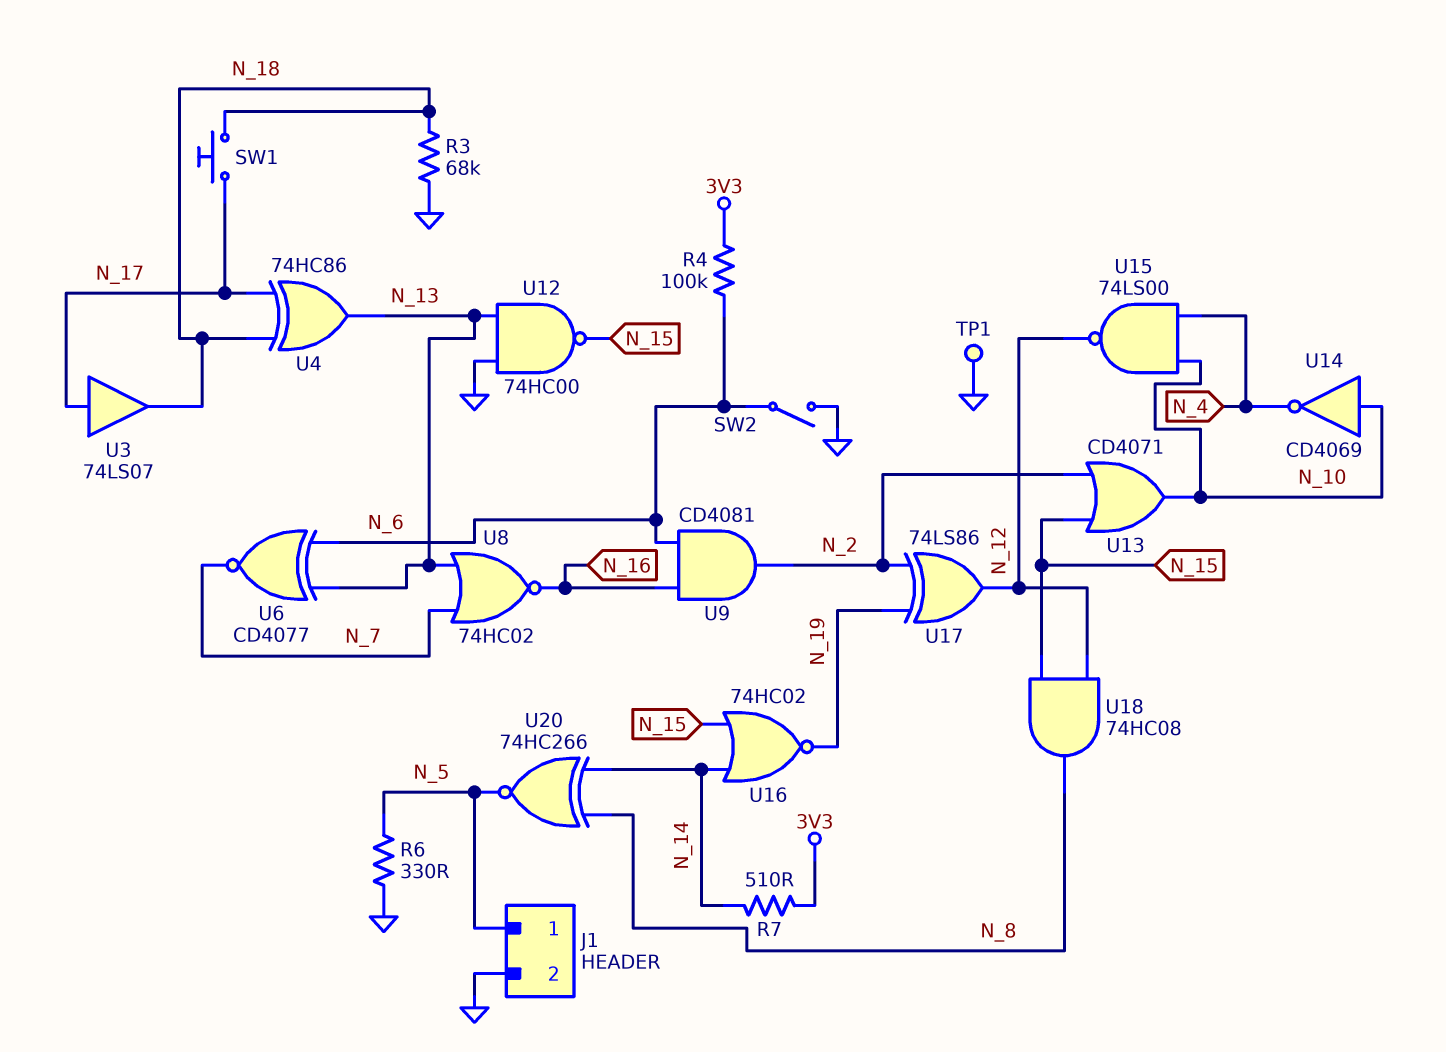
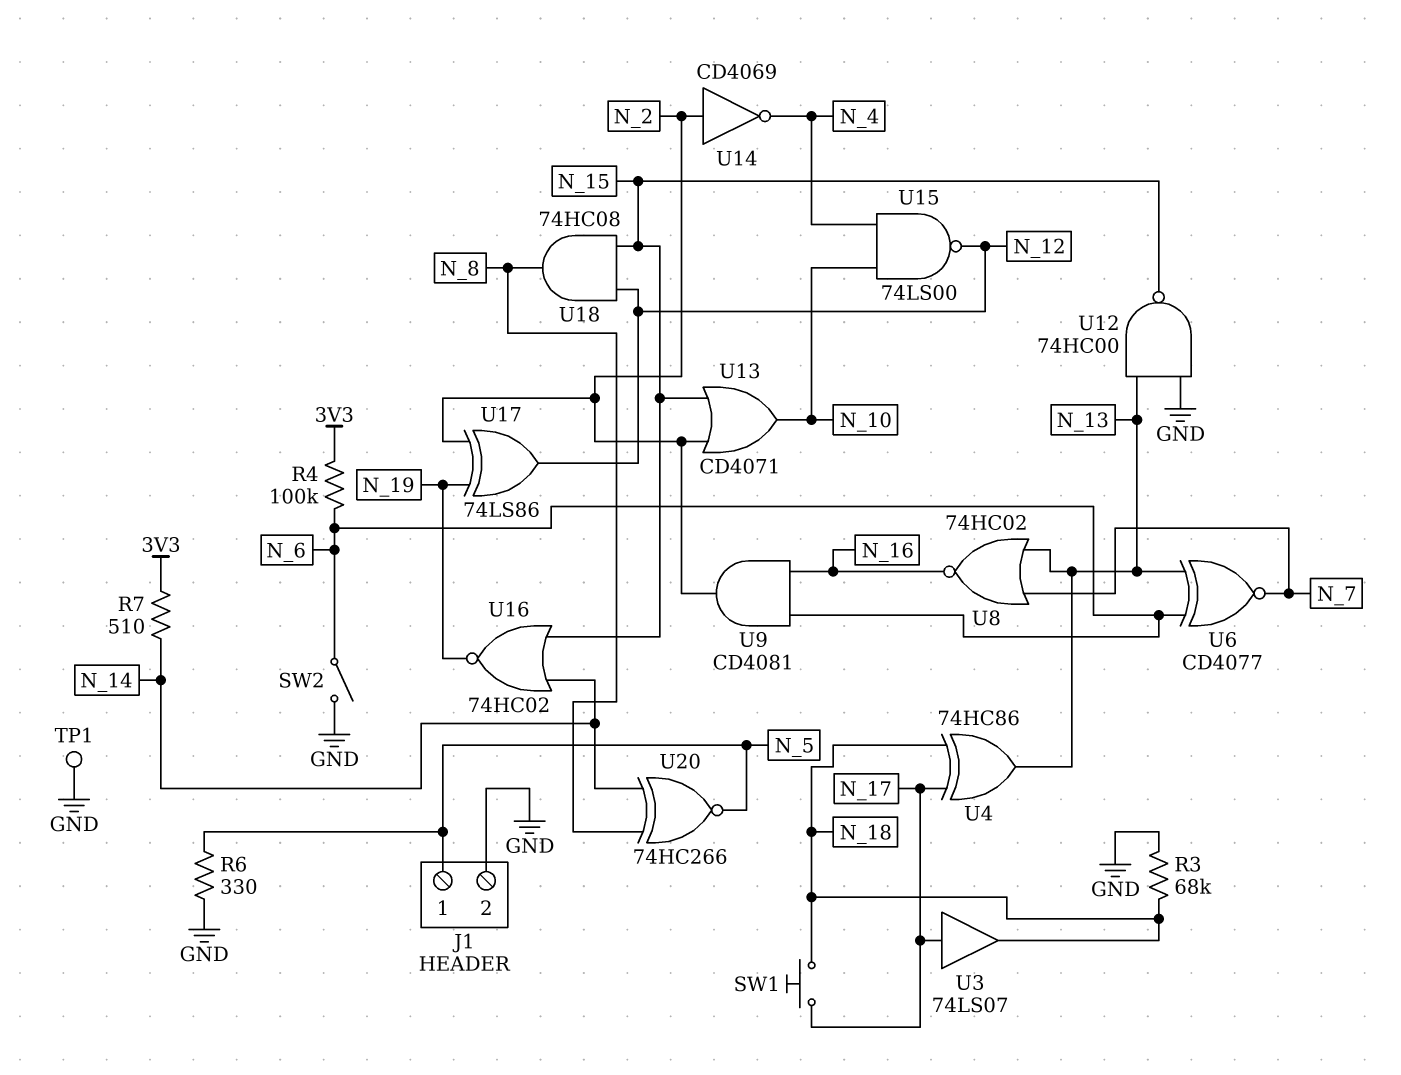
U14: NOT CD4069 (in N_10, out N_4) -> NOT CD4069 (in N_2, out N_4)

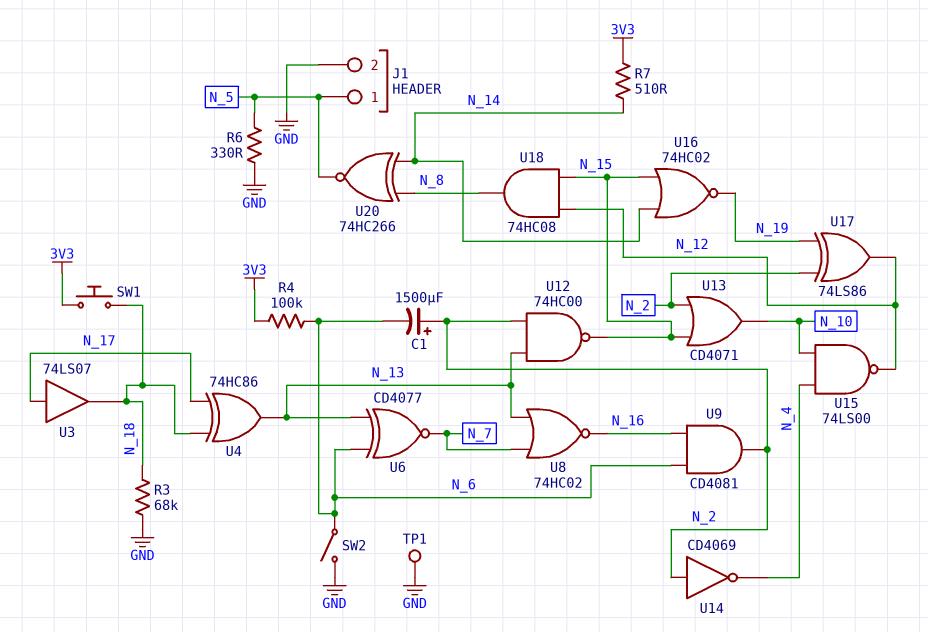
C1: none -> 1500uF (plus N_2, minus N_6)
SW1: button (N_17, N_18) -> button (3V3, N_18)
U12: NAND 74HC00 (in GND, in N_13, out N_15) -> NAND 74HC00 (in N_2, in N_13, out N_15)

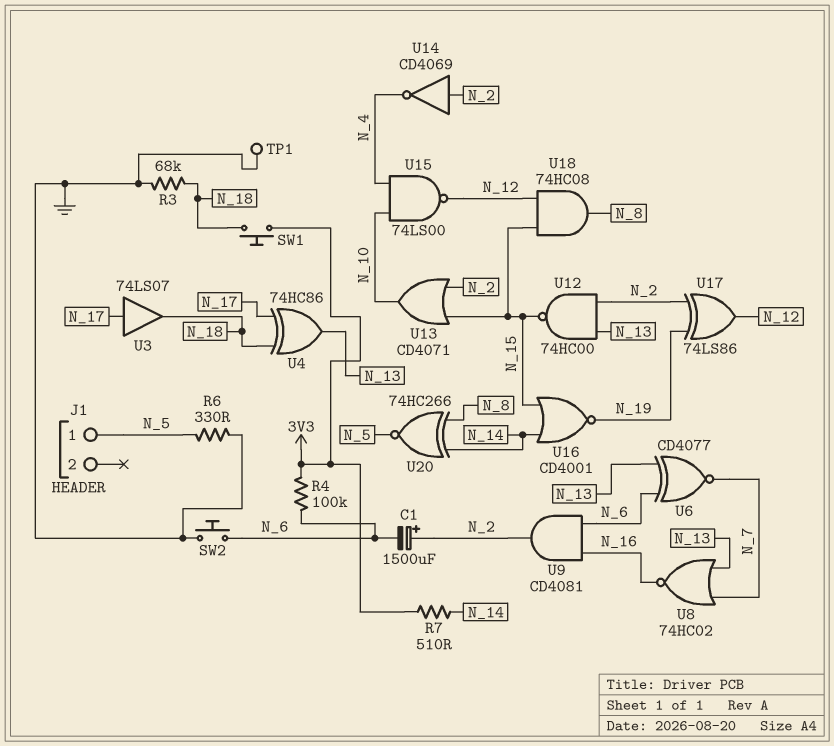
J1 pin 2: GND -> none
SW2: switch (GND, N_6) -> button (GND, N_6)
U16: NOR 74HC02 (in N_14, in N_15, out N_19) -> NOR CD4001 (in N_14, in N_15, out N_19)

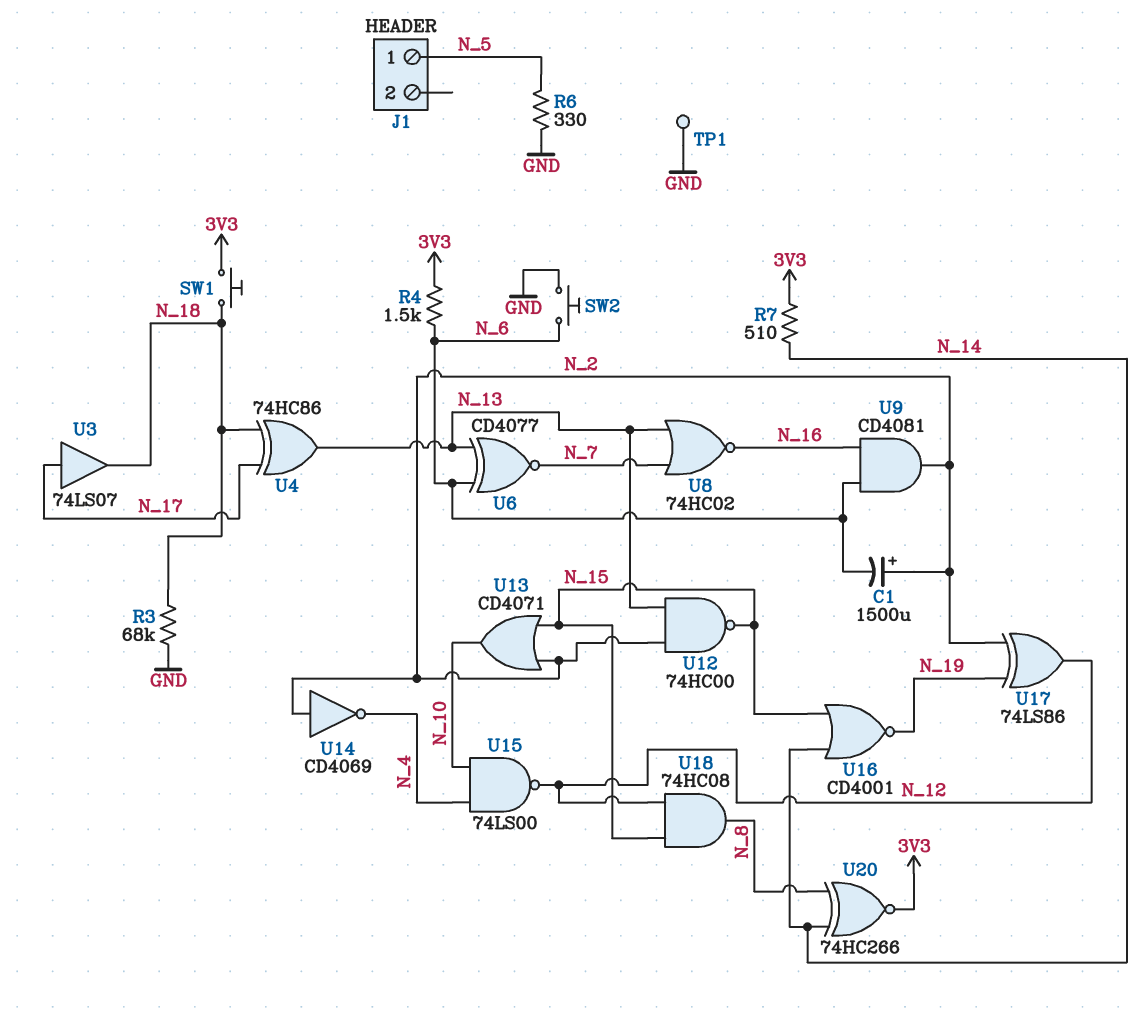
R4: 100k (3V3, N_6) -> 1.5k (3V3, N_6)
U20: XNOR 74HC266 (in N_8, in N_14, out N_5) -> XNOR 74HC266 (in N_8, in N_14, out 3V3)

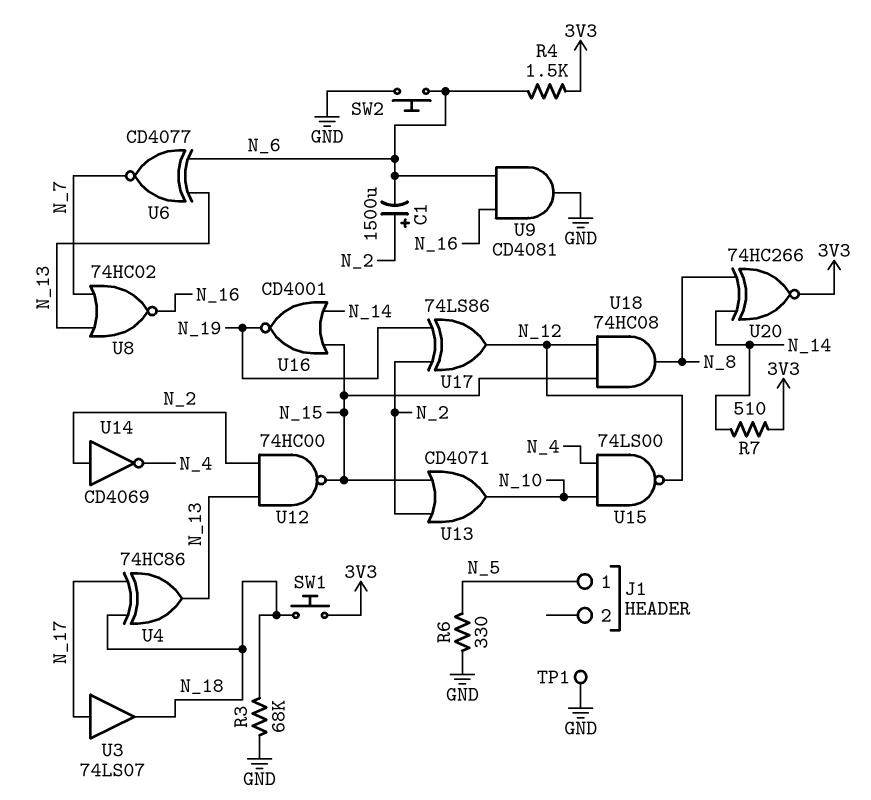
U9: AND CD4081 (in N_6, in N_16, out N_2) -> AND CD4081 (in N_6, in N_16, out GND)

